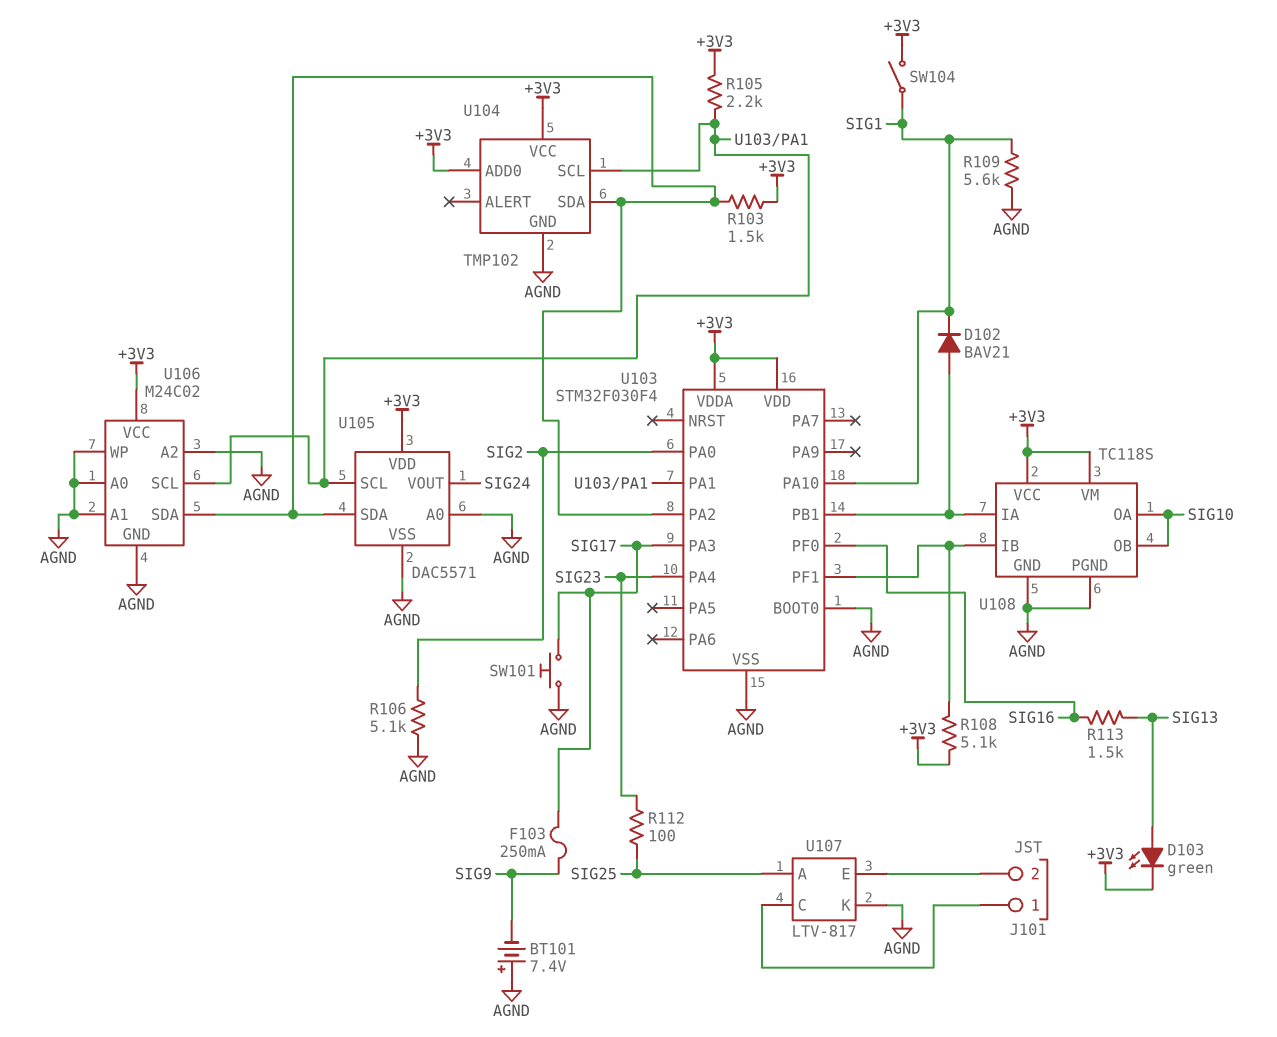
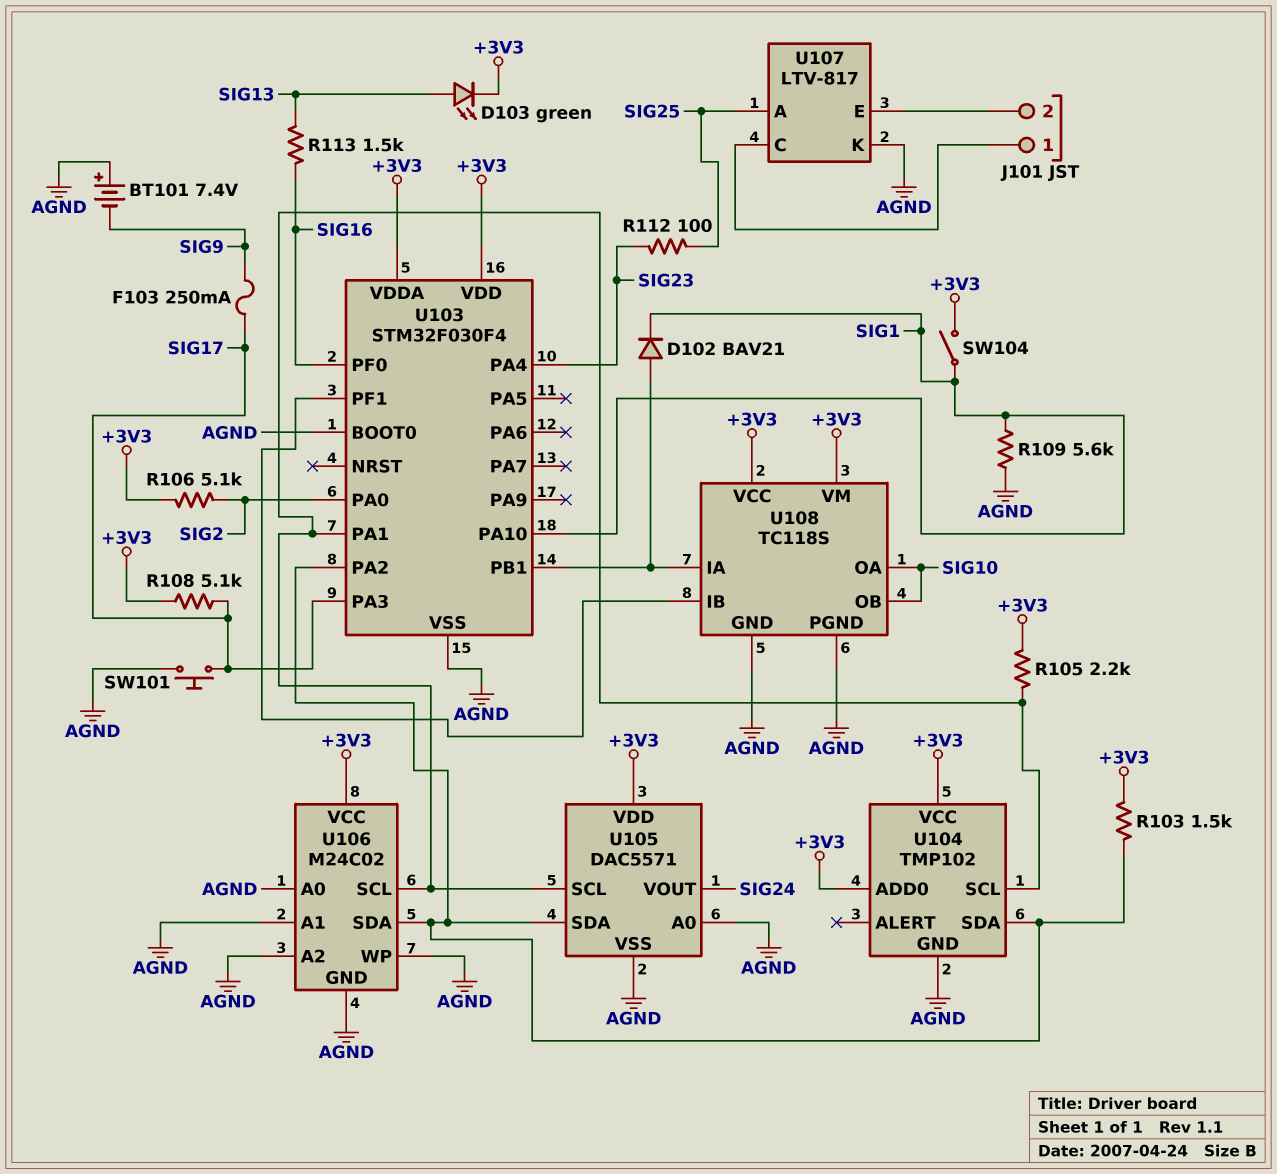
R106: 5.1k (AGND, SIG2) -> 5.1k (+3V3, SIG2)
R108: 5.1k (+3V3, U103/PF1) -> 5.1k (+3V3, SIG17)

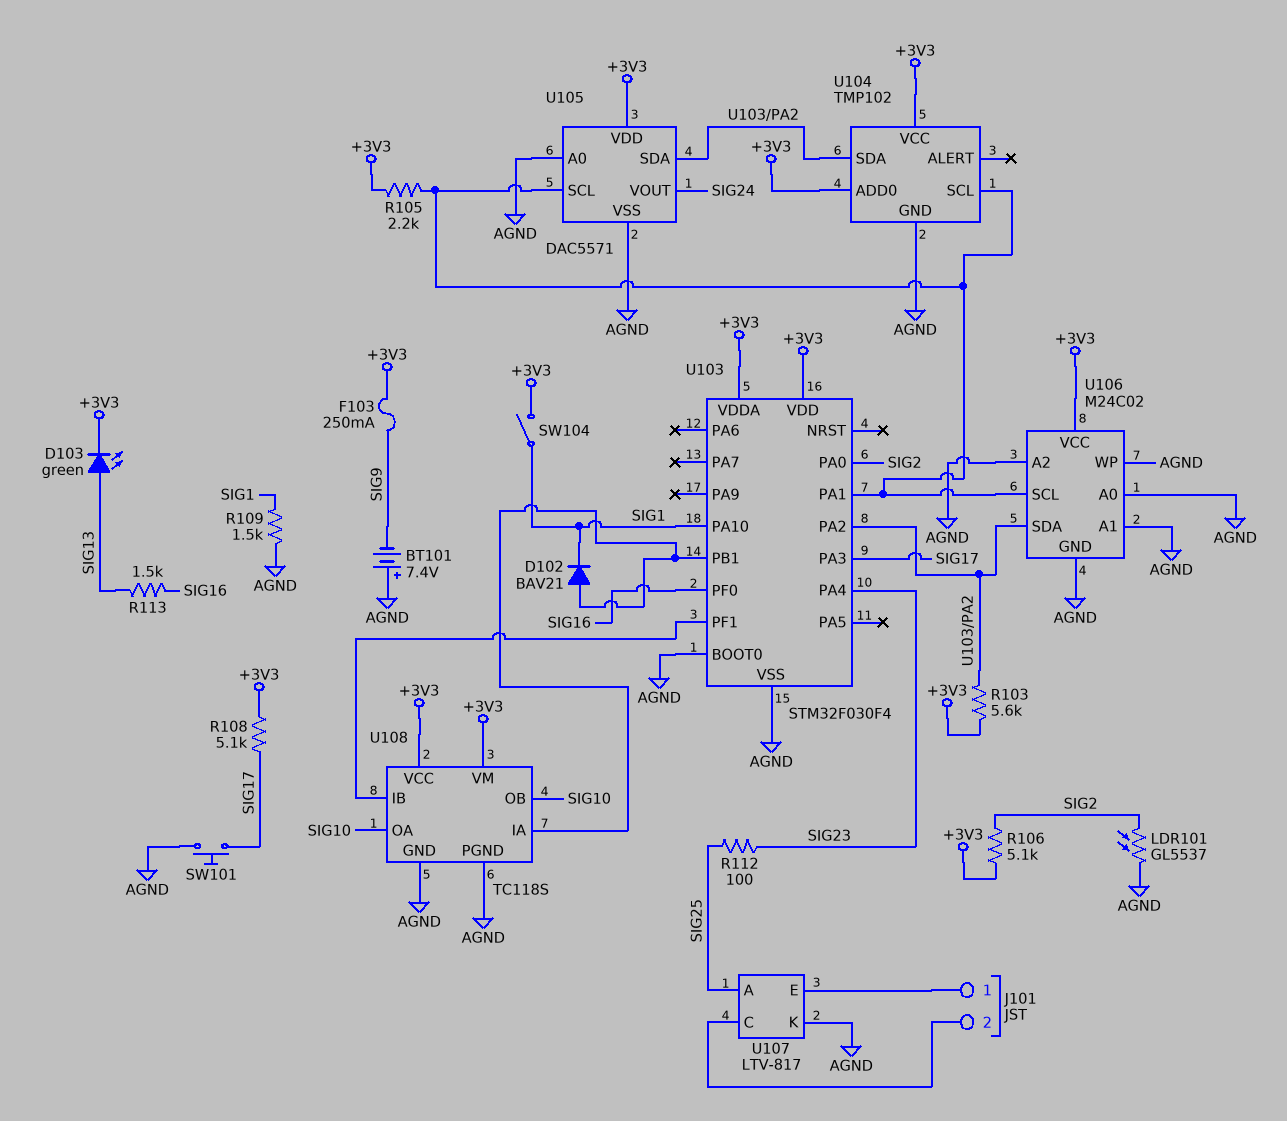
F103: 250mA (SIG9, SIG17) -> 250mA (+3V3, SIG9)
LDR101: none -> GL5537 (AGND, SIG2)
R103: 1.5k (+3V3, U103/PA2) -> 5.6k (+3V3, U103/PA2)
R109: 5.6k (AGND, SIG1) -> 1.5k (AGND, SIG1)
U107 pin C: J101/1 -> J101/2
U107 pin E: J101/2 -> J101/1

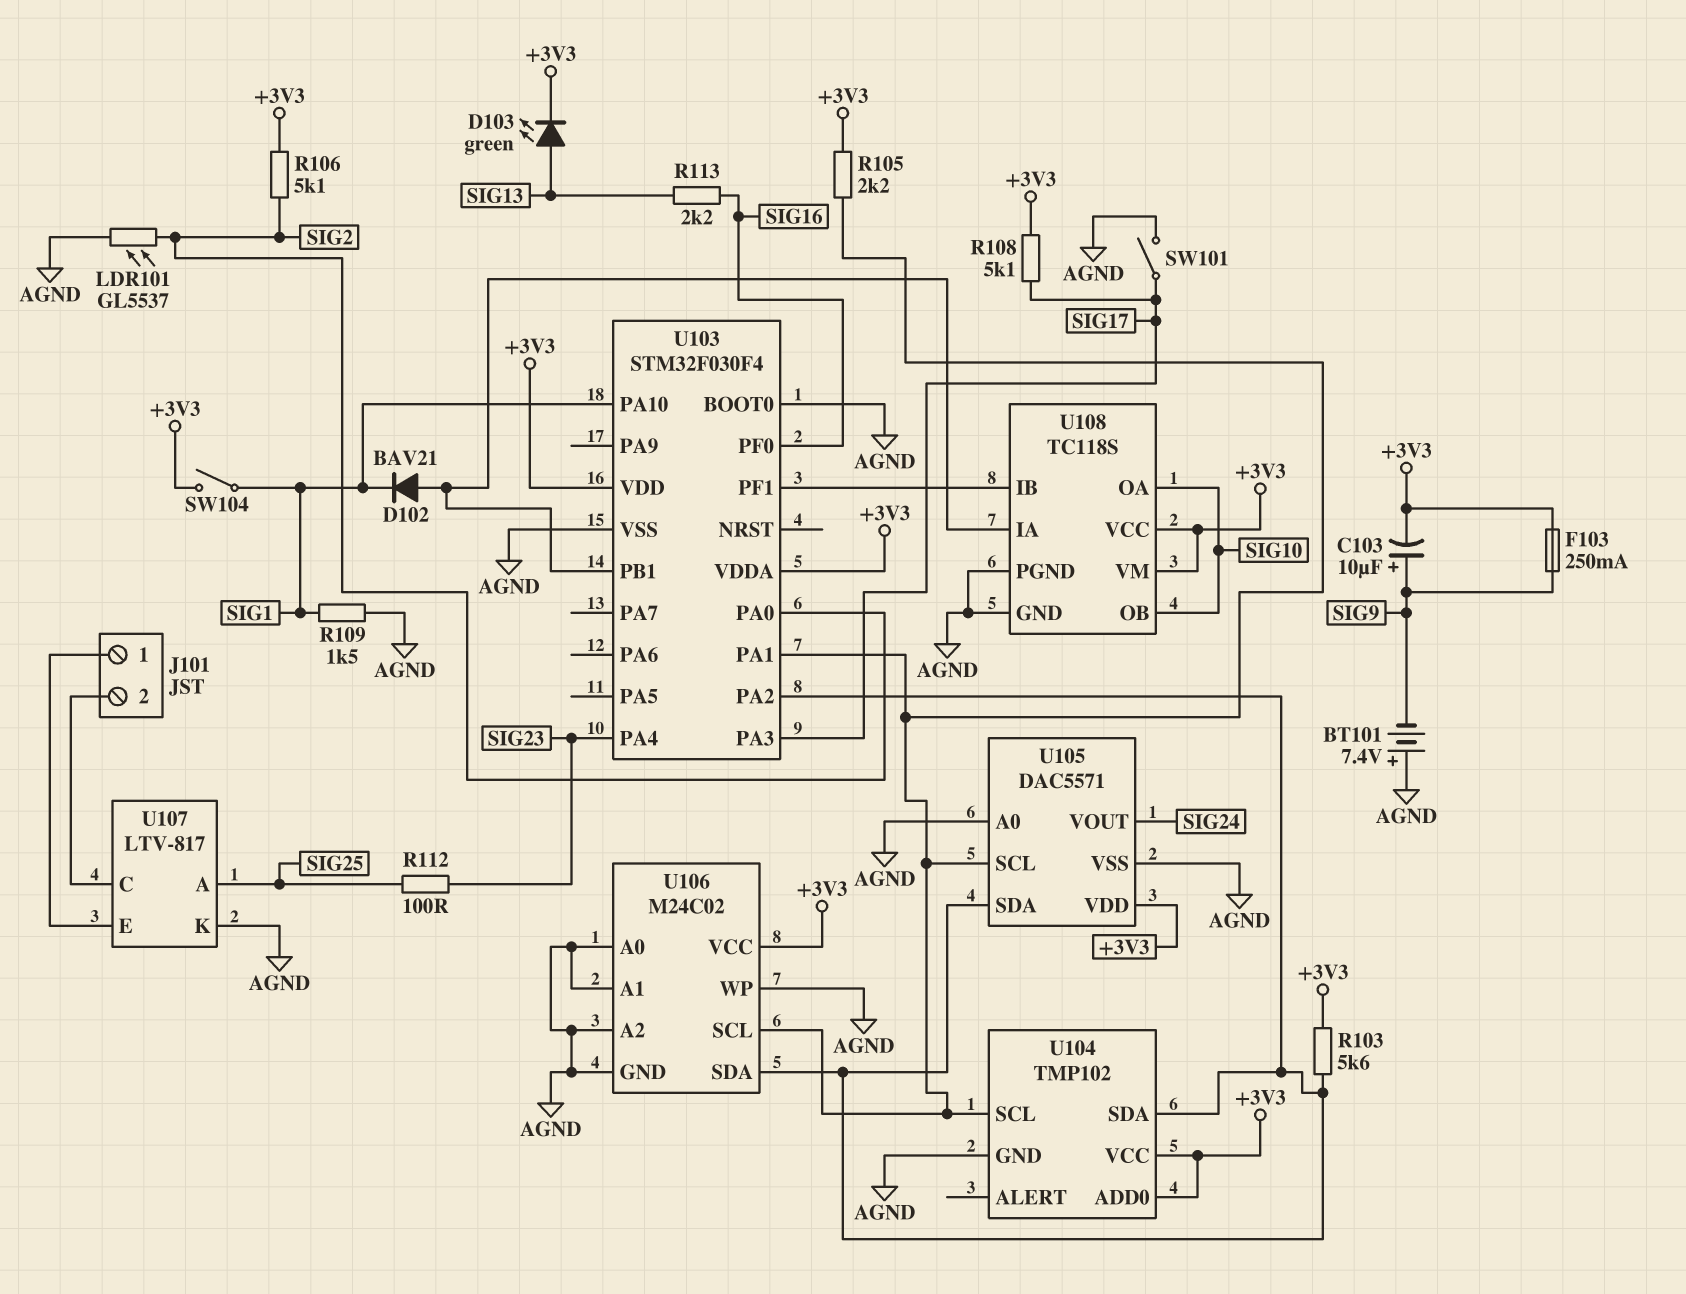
C103: none -> 10uF (plus SIG9, minus +3V3)
R113: 1.5k (SIG13, SIG16) -> 2.2k (SIG13, SIG16)
SW101: button (AGND, SIG17) -> switch (AGND, SIG17)

